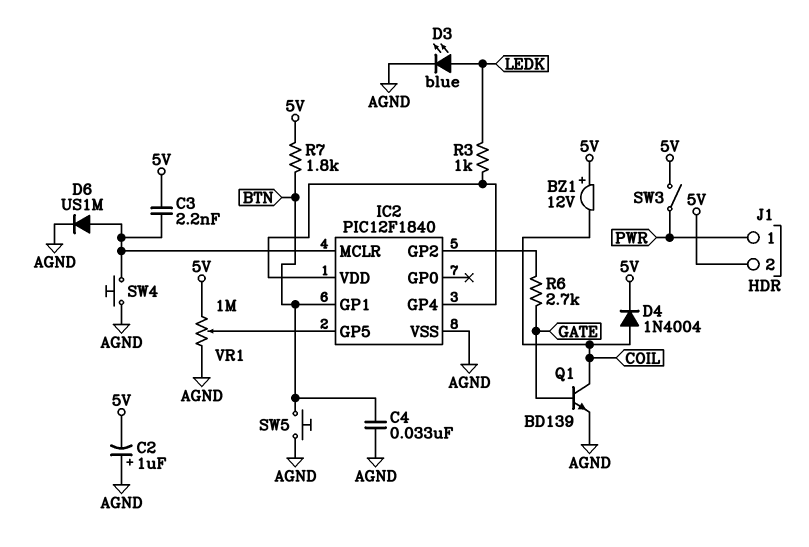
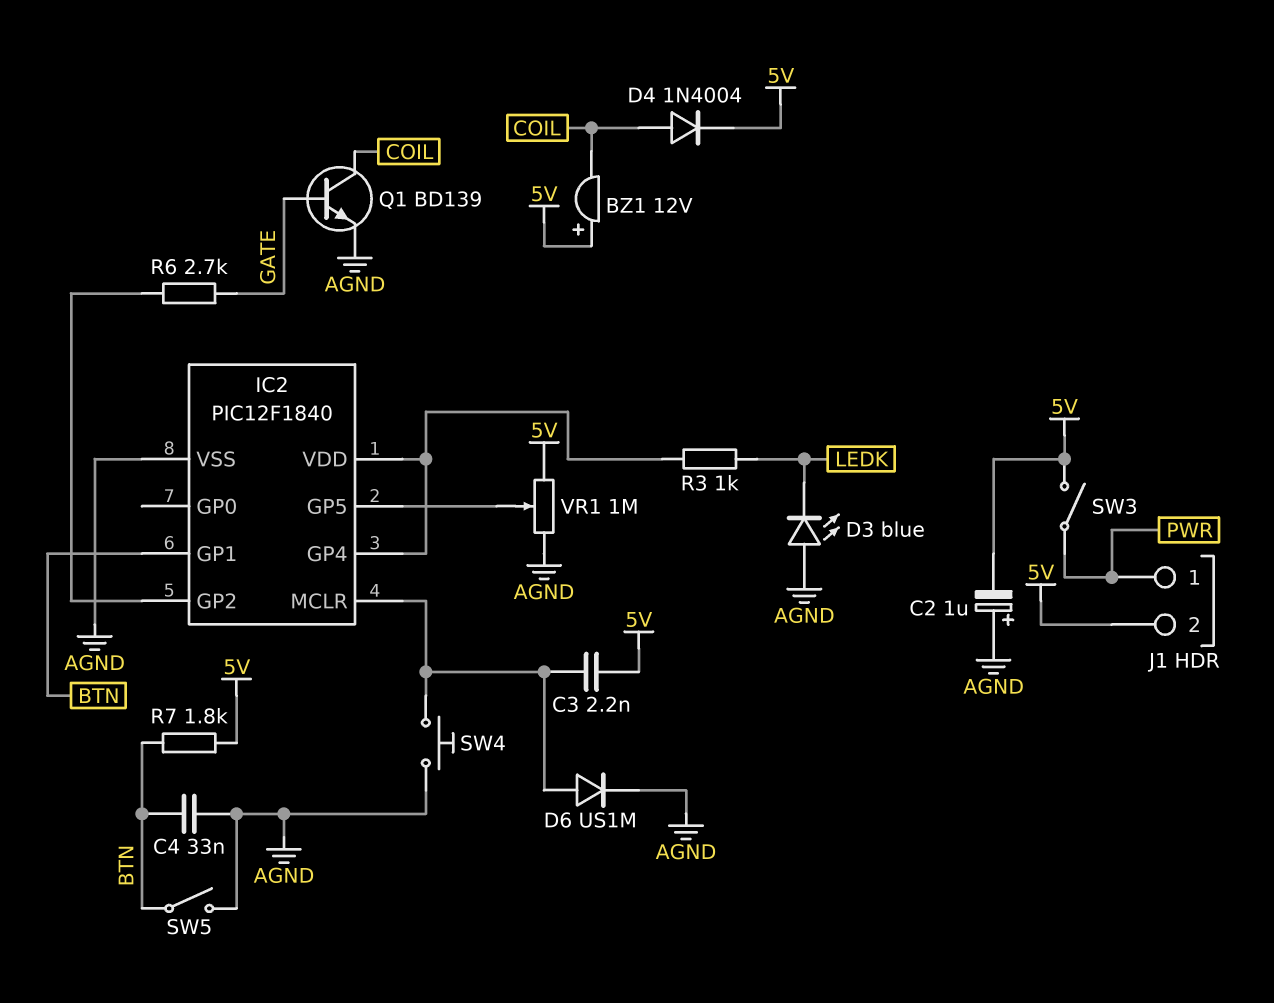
D3: LED blue (A LEDK, K AGND) -> LED blue (A AGND, K LEDK)
SW5: button (AGND, BTN) -> switch (AGND, BTN)

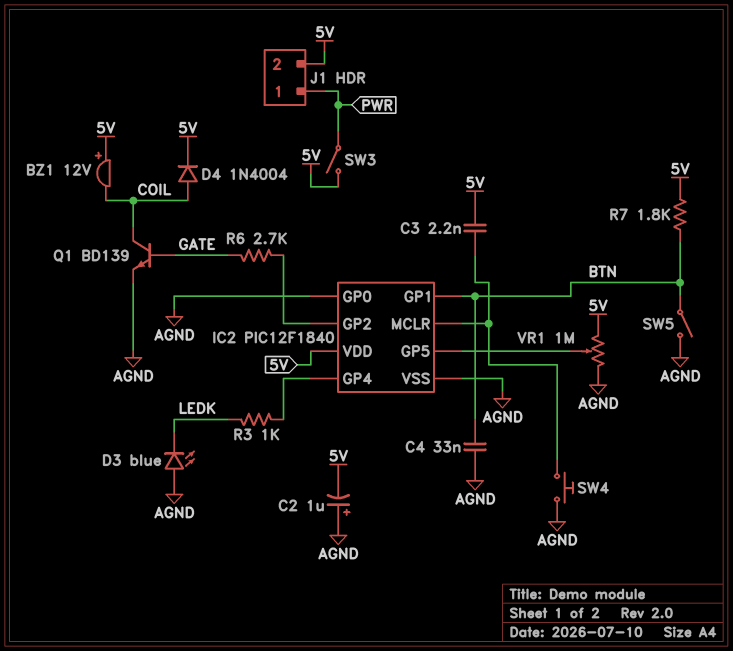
D6: diode US1M (A IC2/MCLR, K AGND) -> none
IC2 pin GP0: none -> AGND
IC2 pin VDD: IC2/GP4 -> 5V

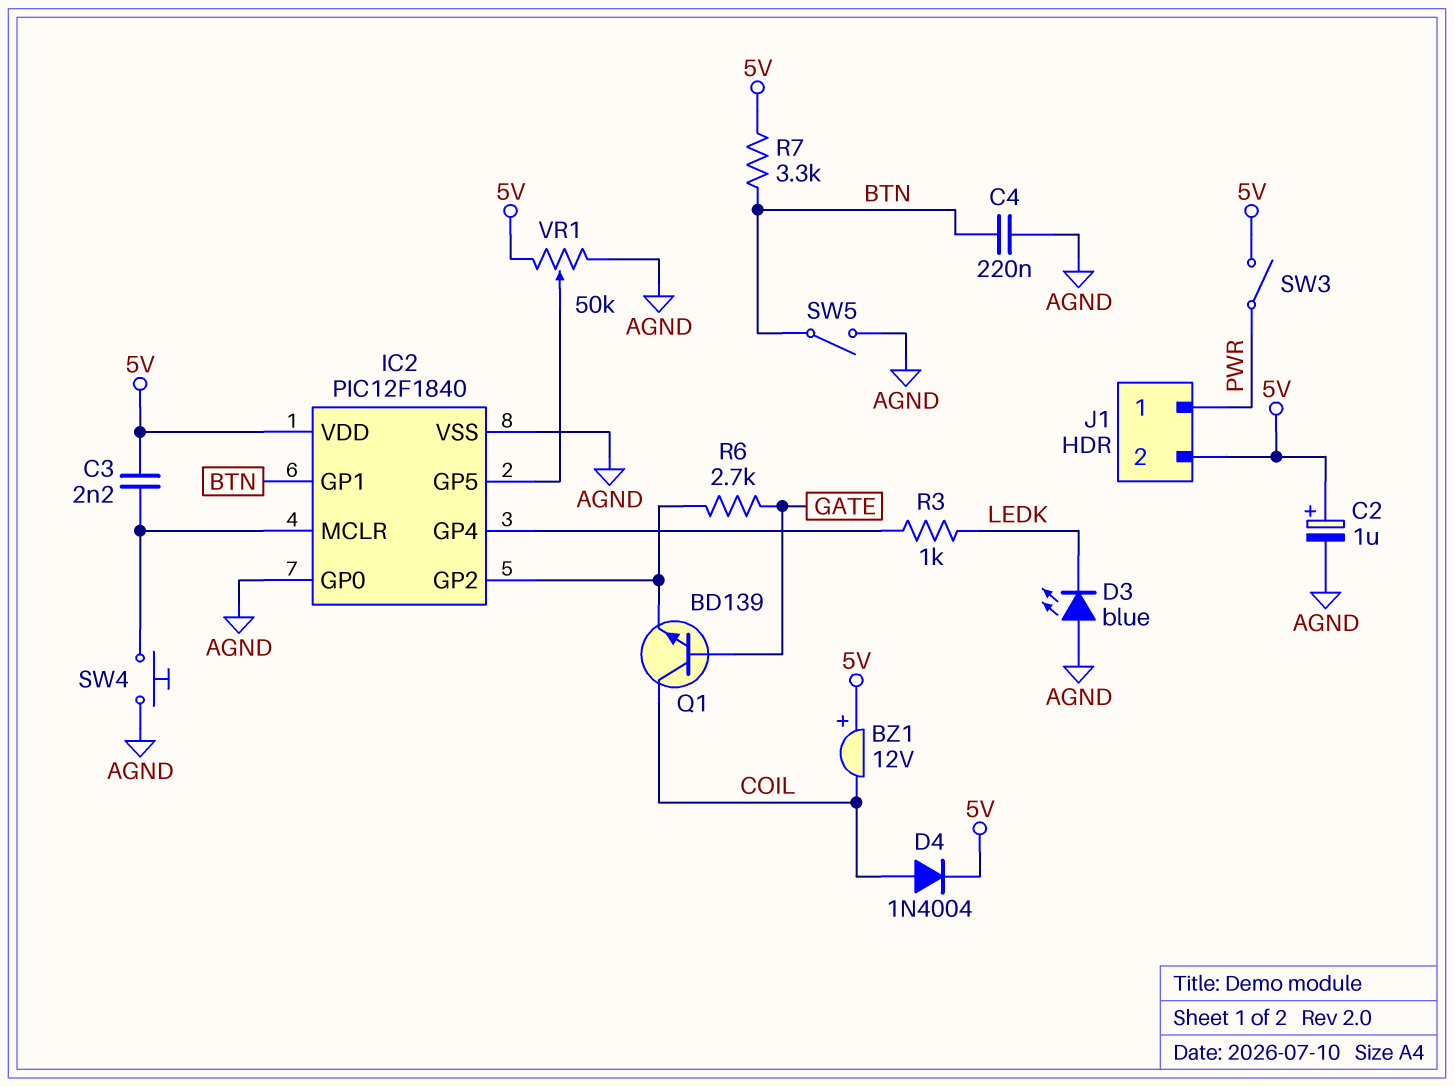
C2: 1uF (plus AGND, minus 5V) -> 1uF (plus 5V, minus AGND)
C4: 33nF (AGND, BTN) -> 220nF (AGND, BTN)
Q1: NPN BD139 (B GATE, C COIL, E AGND) -> NPN BD139 (B GATE, C COIL, E IC2/GP2)
R7: 1.8k (5V, BTN) -> 3.3k (5V, BTN)
VR1: 1M (5V, AGND, wiper IC2/GP5) -> 50k (5V, AGND, wiper IC2/GP5)

